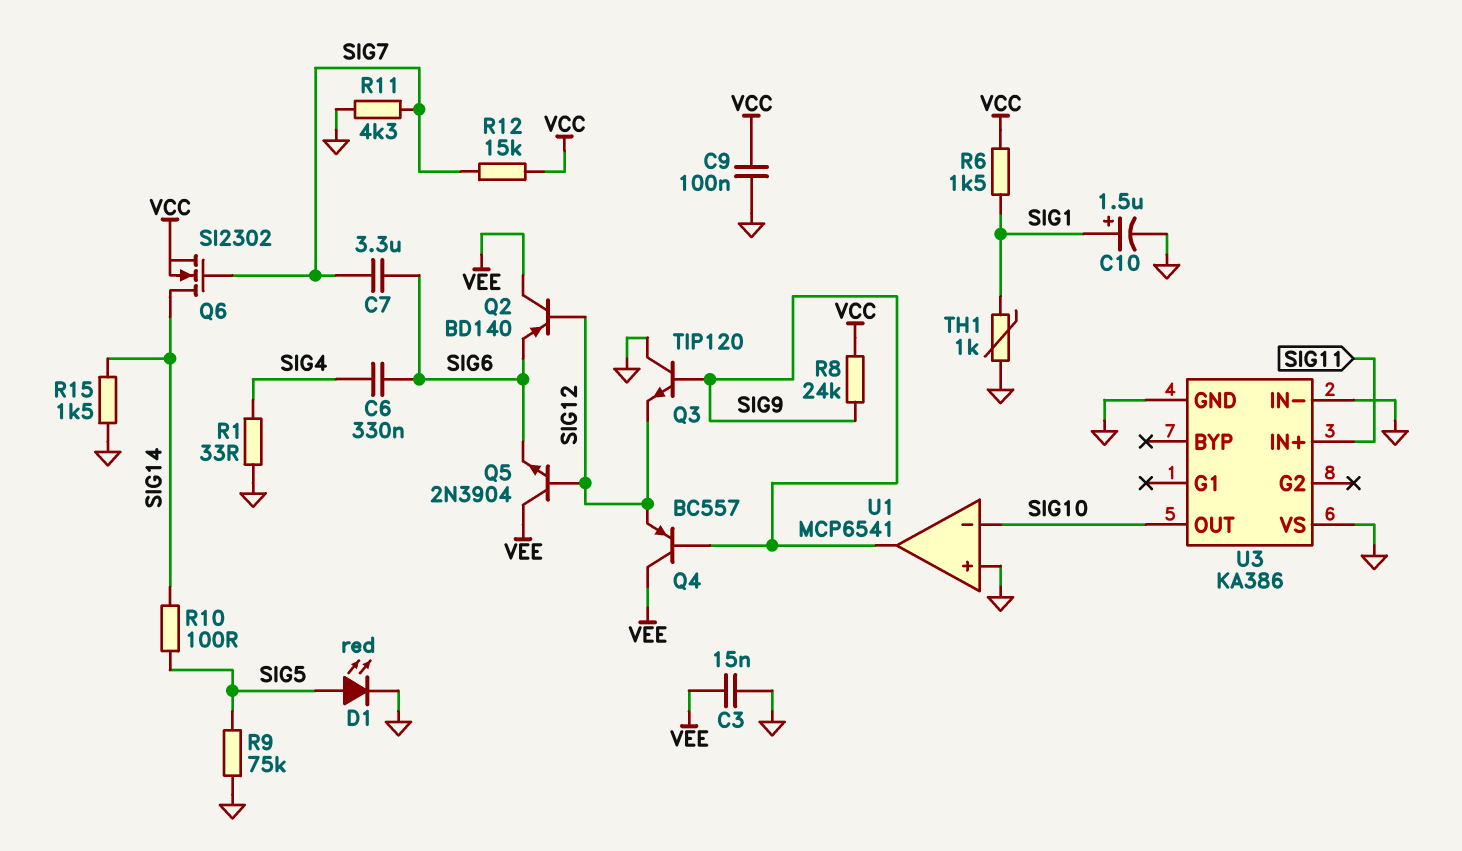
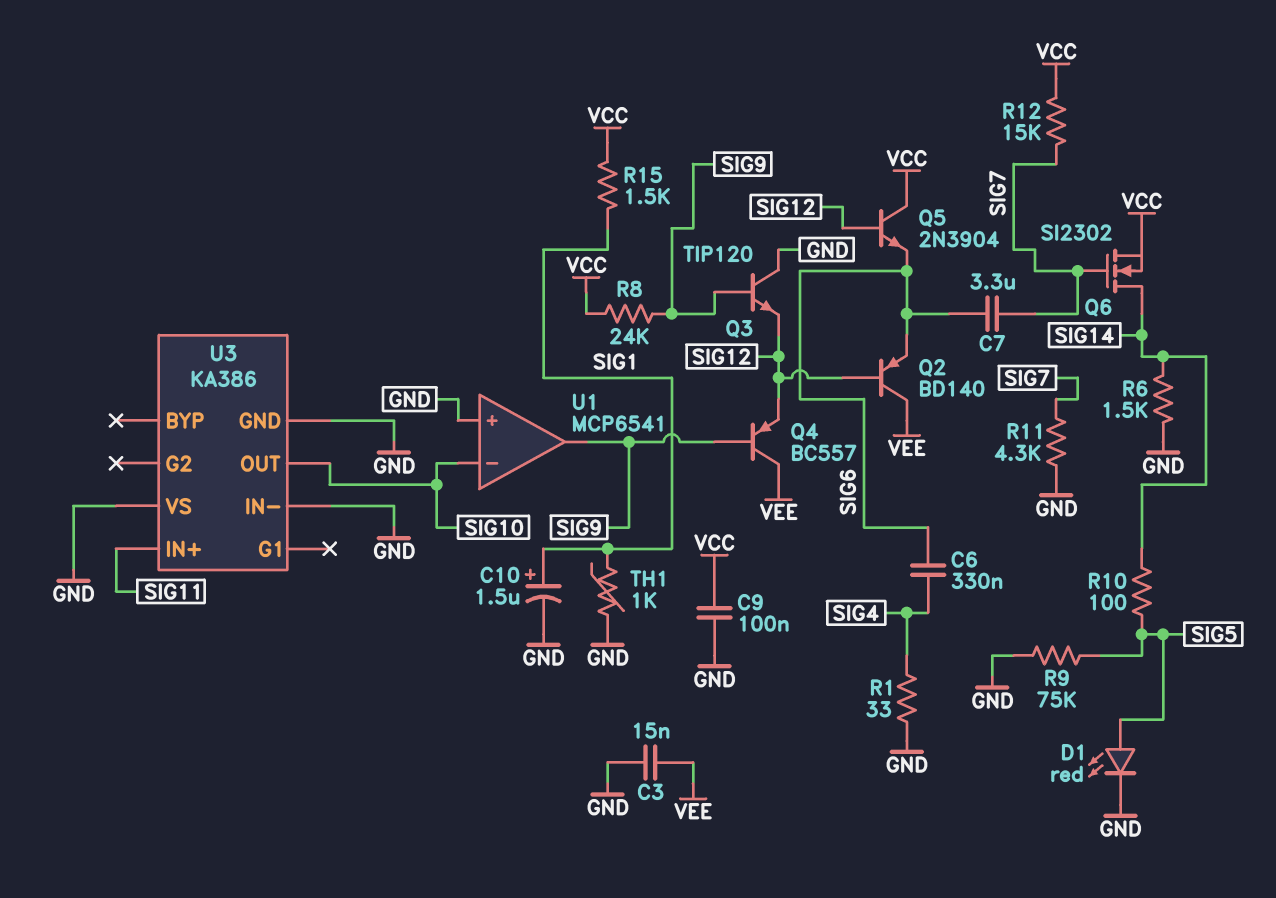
Q5: NPN 2N3904 (B SIG12, C VEE, E SIG6) -> NPN 2N3904 (B SIG12, C VCC, E SIG6)
R6: 1.5k (SIG1, VCC) -> 1.5k (GND, SIG14)
R15: 1.5k (GND, SIG14) -> 1.5k (SIG1, VCC)

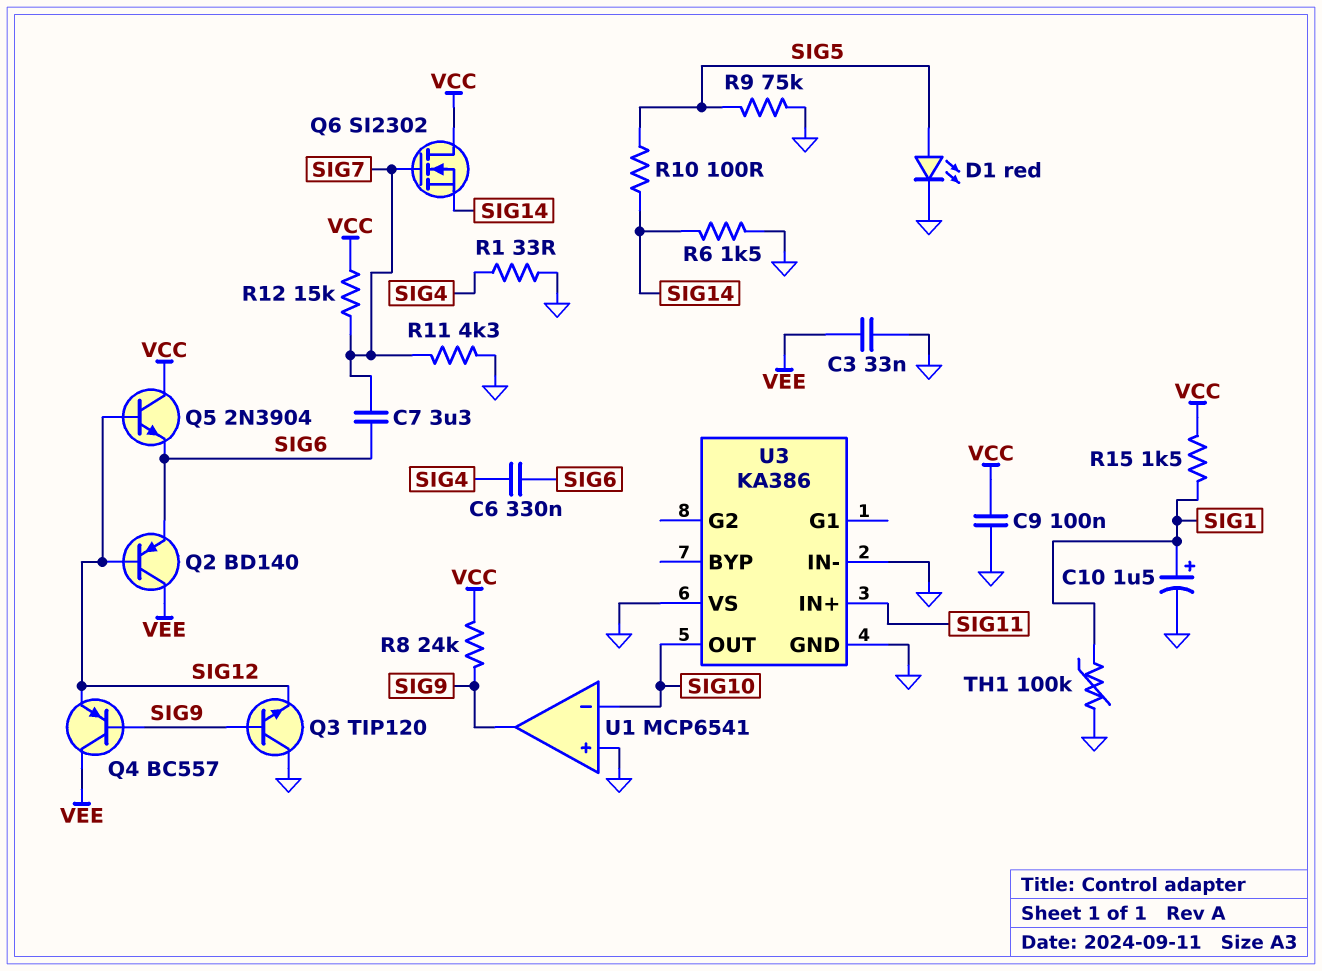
C3: 15nF (GND, VEE) -> 33nF (GND, VEE)
Q6: NMOS SI2302 (G SIG7, D SIG14, S VCC) -> NMOS SI2302 (G SIG7, D VCC, S SIG14)
TH1: 1k (GND, SIG1) -> 100k (GND, SIG1)

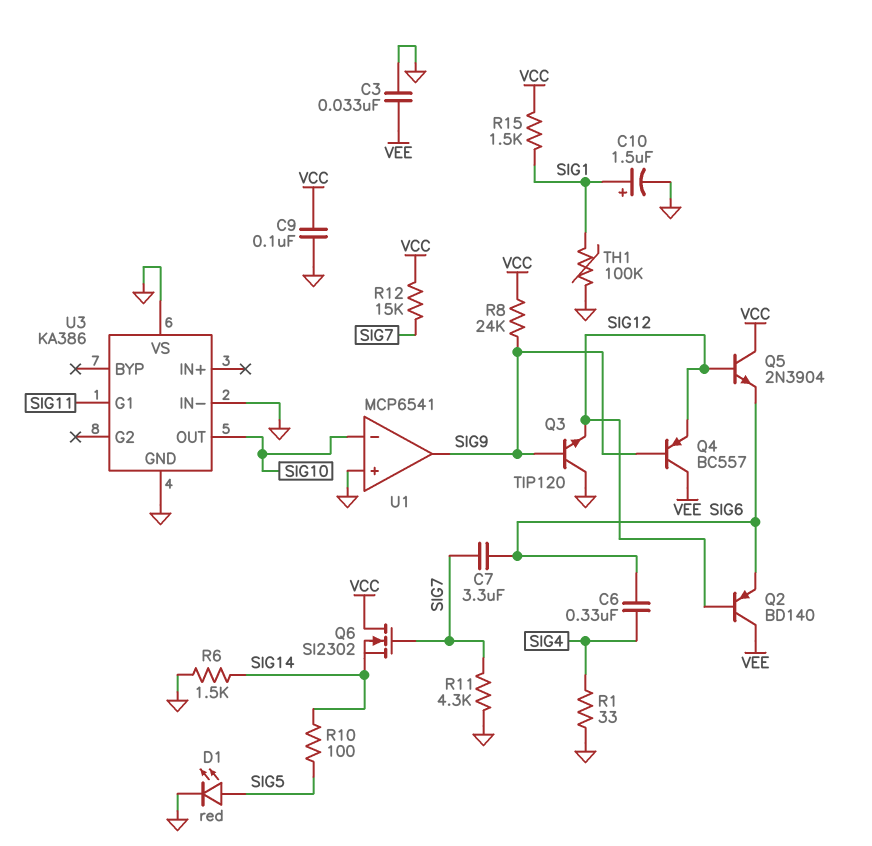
R9: 75k (GND, SIG5) -> none
U3 pin G1: none -> SIG11
U3 pin IN+: SIG11 -> none

